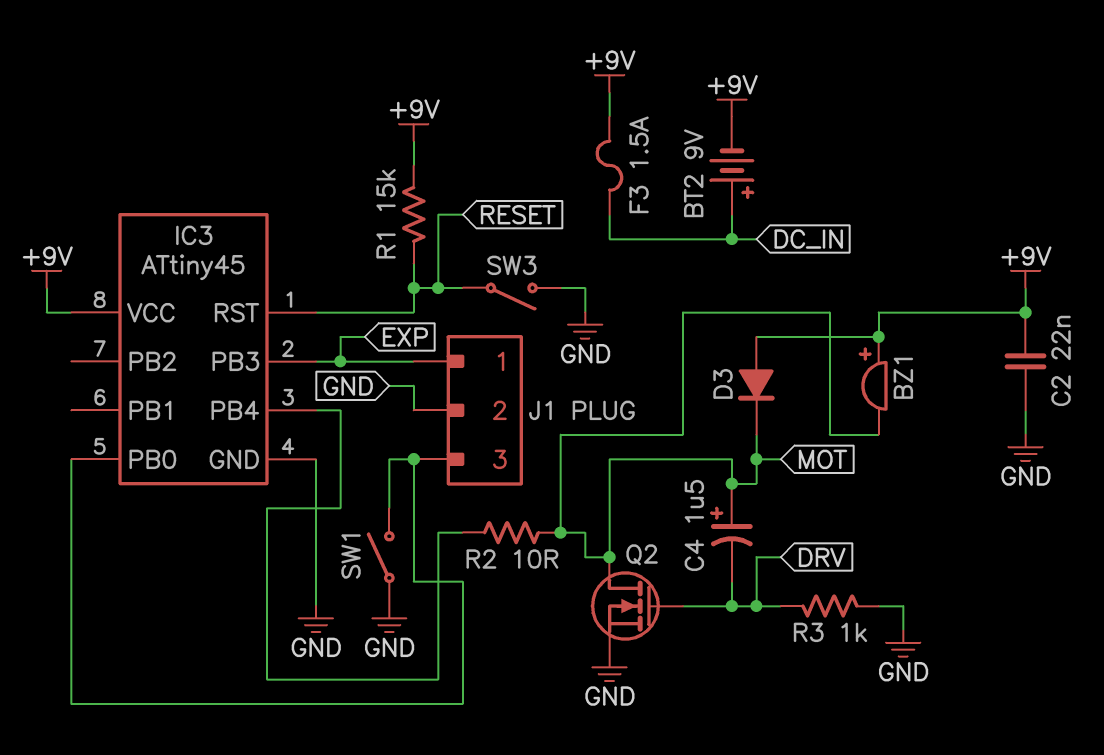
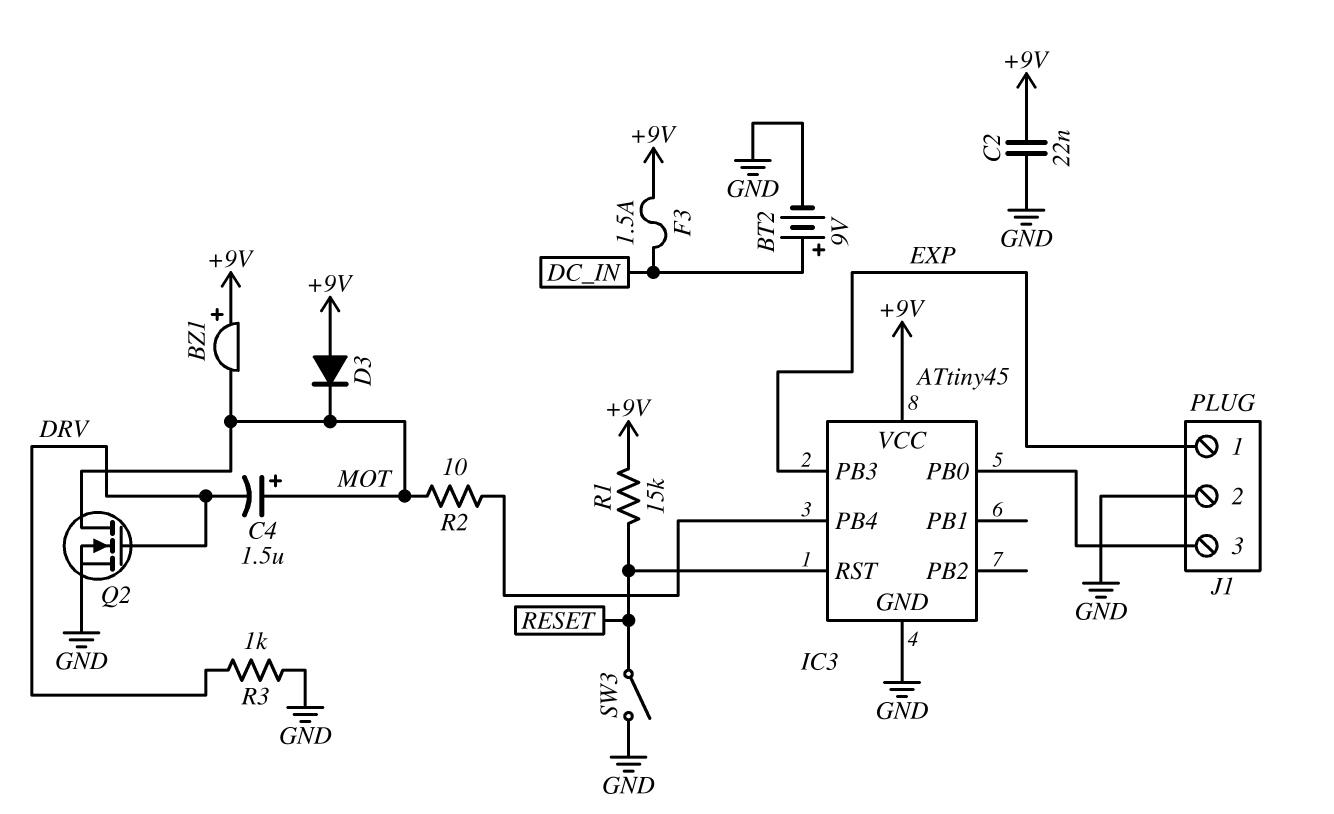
BT2: 9V (plus DC_IN, minus +9V) -> 9V (plus DC_IN, minus GND)
SW1: switch (GND, IC3/PB0) -> none

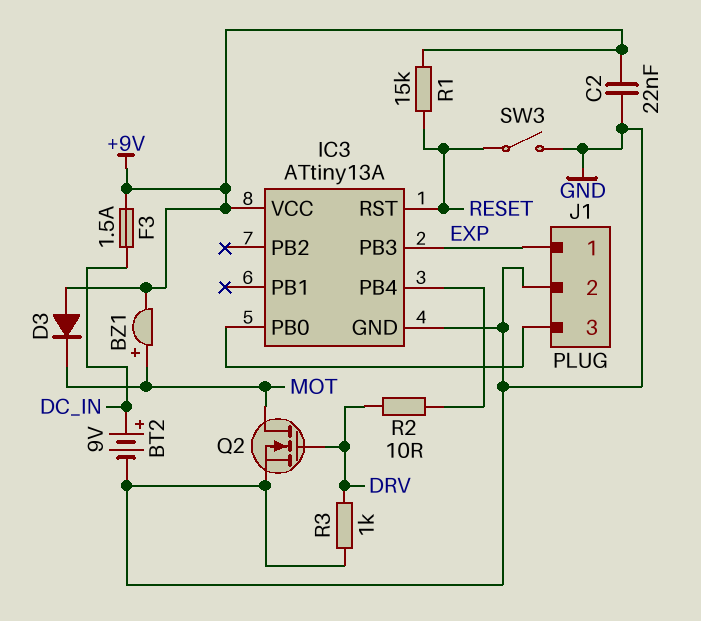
BZ1: buzzer (plus +9V, minus MOT) -> buzzer (plus MOT, minus +9V)
C4: 1.5uF (plus MOT, minus DRV) -> none
IC3: ATtiny45 -> ATtiny13A
R2: 10 (IC3/PB4, MOT) -> 10 (DRV, IC3/PB4)

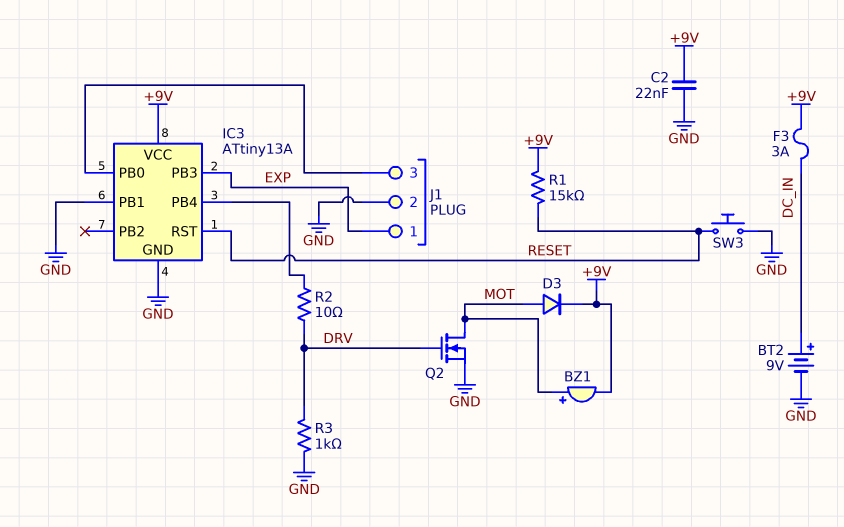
D3: diode (A +9V, K MOT) -> diode (A MOT, K +9V)
F3: 1.5A (+9V, DC_IN) -> 3A (+9V, DC_IN)
IC3 pin PB1: none -> GND
SW3: switch (GND, RESET) -> button (GND, RESET)

